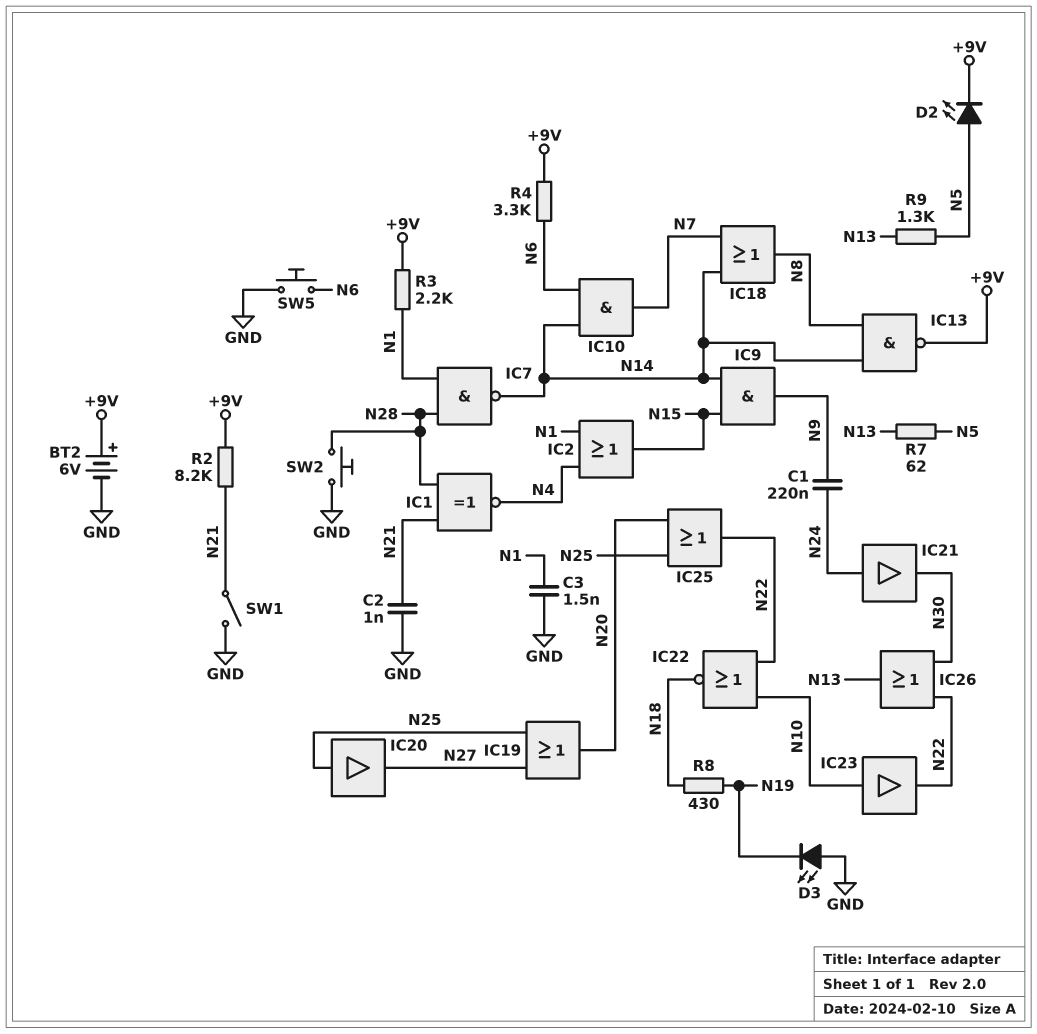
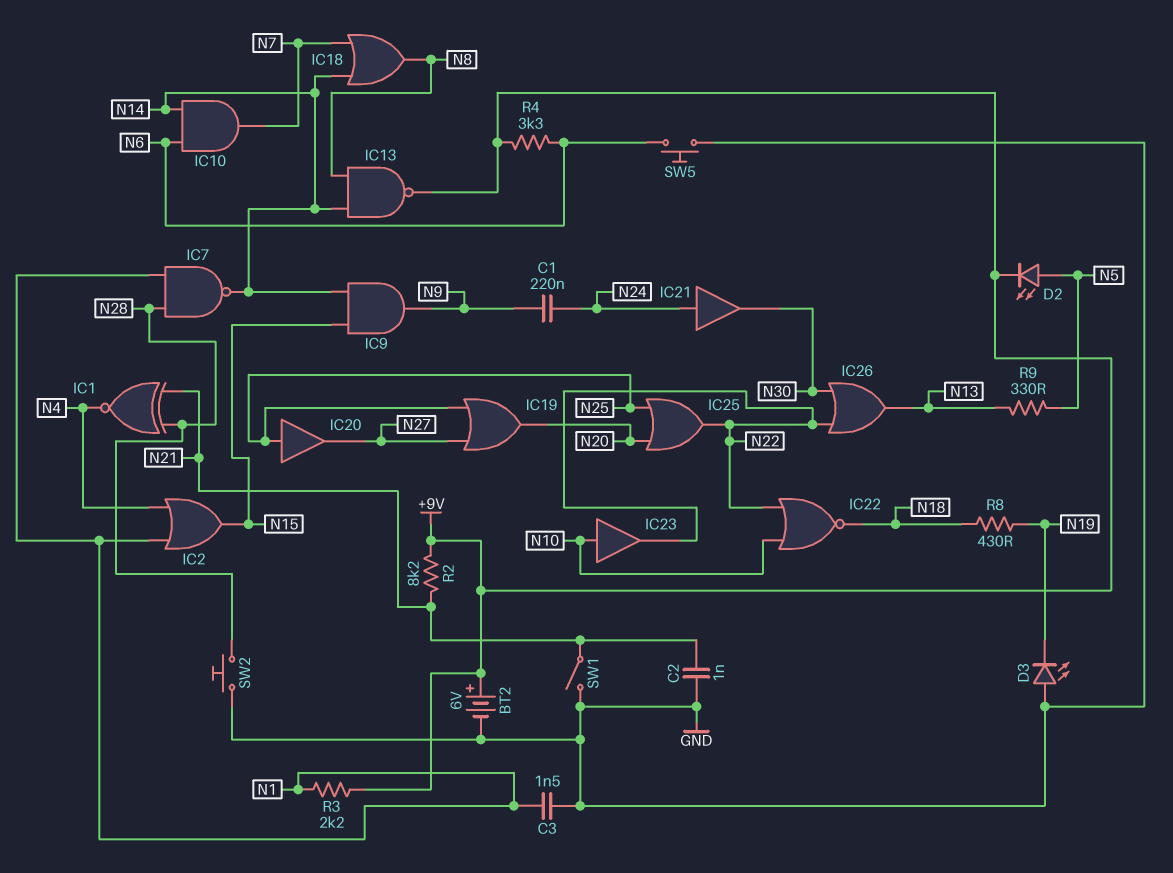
R7: 62 (N5, N13) -> none
R9: 1.3k (N5, N13) -> 330 (N5, N13)

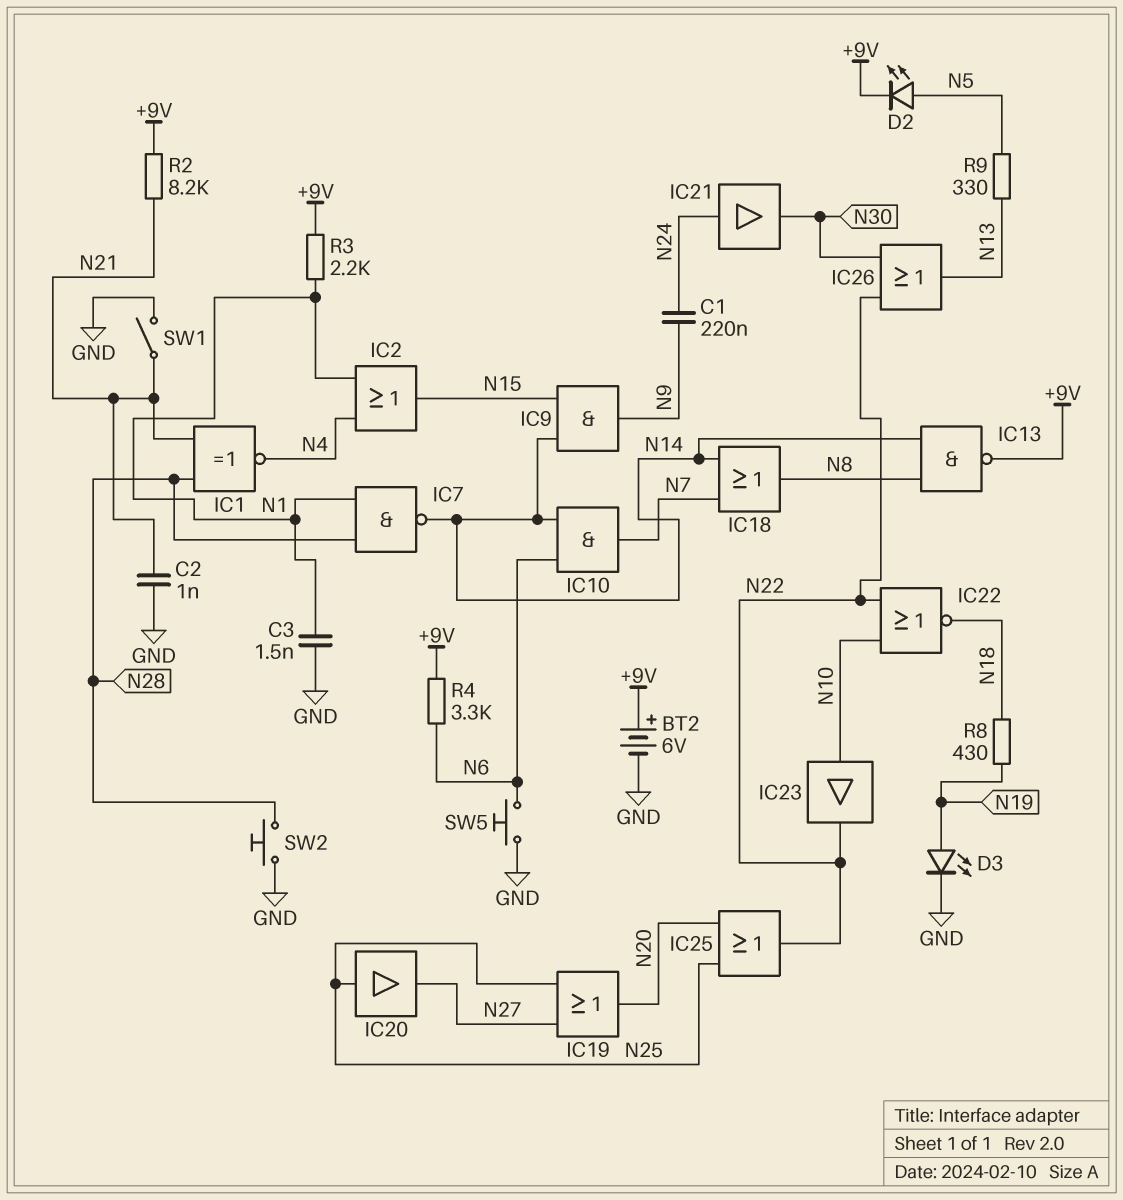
D3: LED (A GND, K N19) -> LED (A N19, K GND)

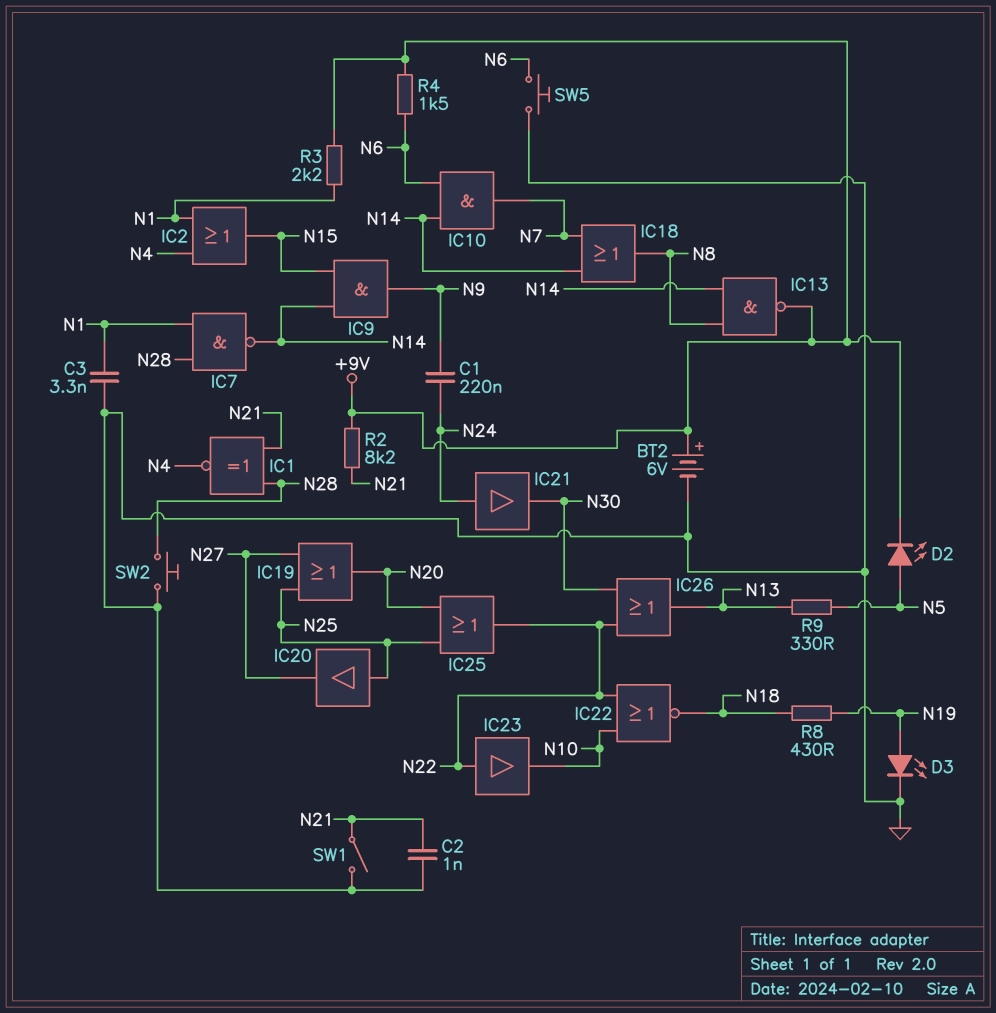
C3: 1.5nF (GND, N1) -> 3.3nF (GND, N1)
IC23: buffer (in N10, out N22) -> buffer (in N22, out N10)
R4: 3.3k (+9V, N6) -> 1.5k (+9V, N6)

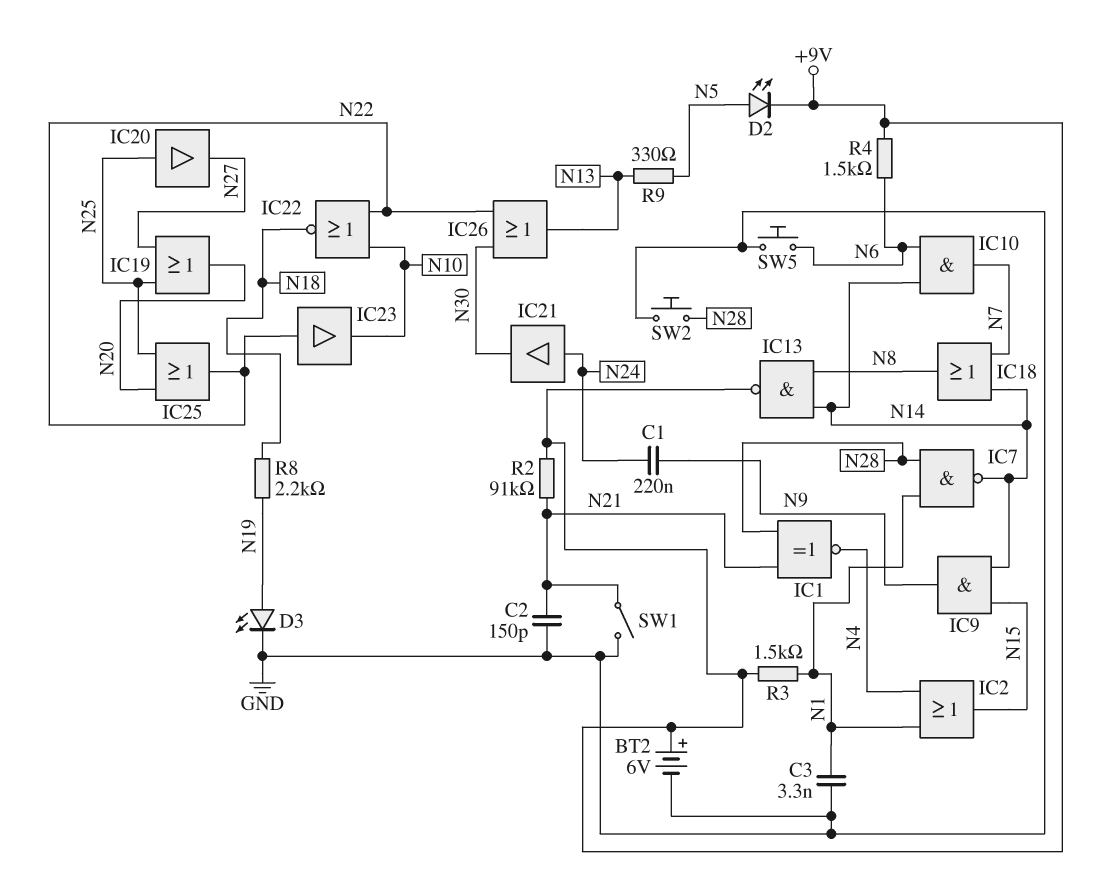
C2: 1nF (GND, N21) -> 150pF (GND, N21)
R2: 8.2k (+9V, N21) -> 91k (+9V, N21)
R3: 2.2k (+9V, N1) -> 1.5k (+9V, N1)
R8: 430 (N18, N19) -> 2.2k (N18, N19)

